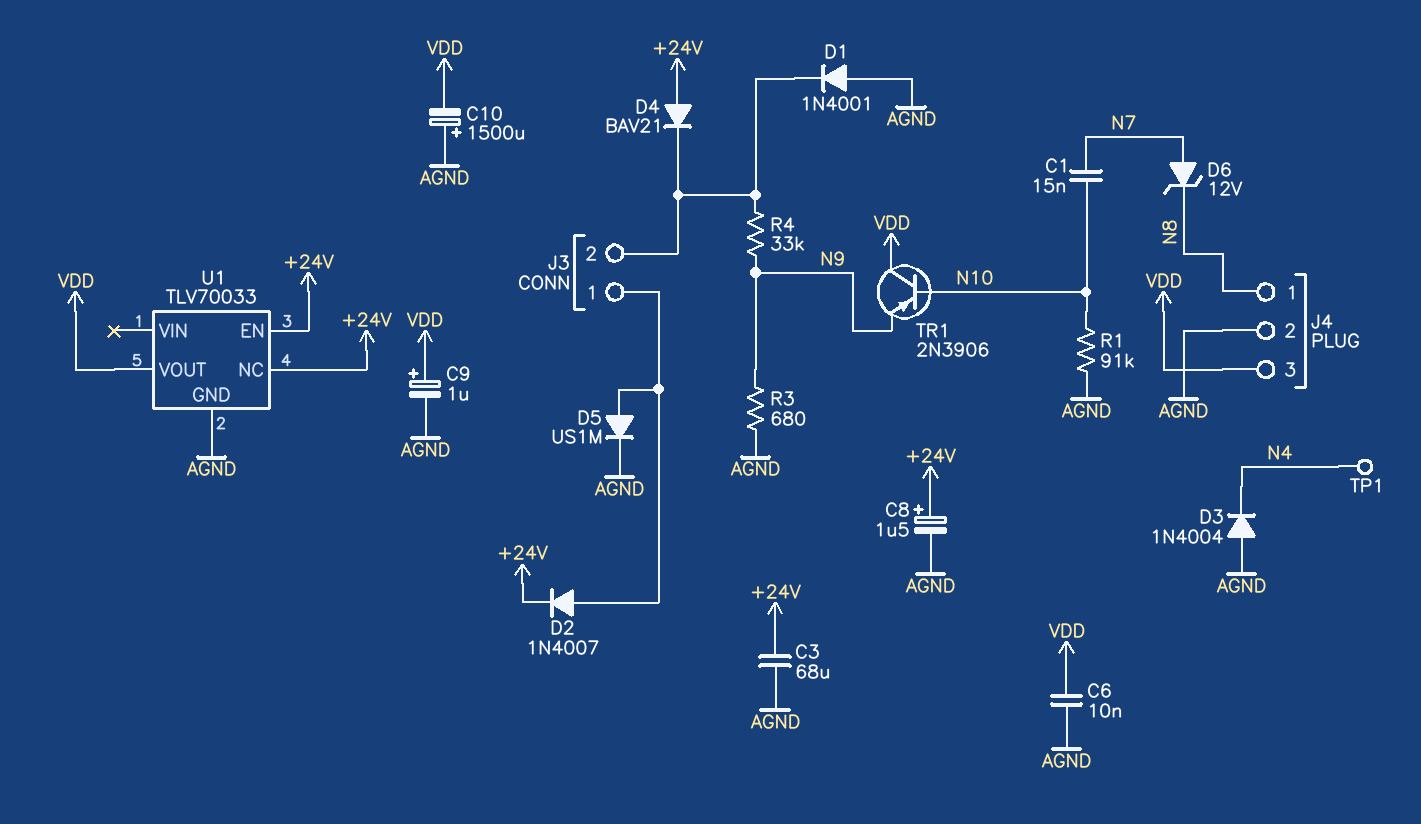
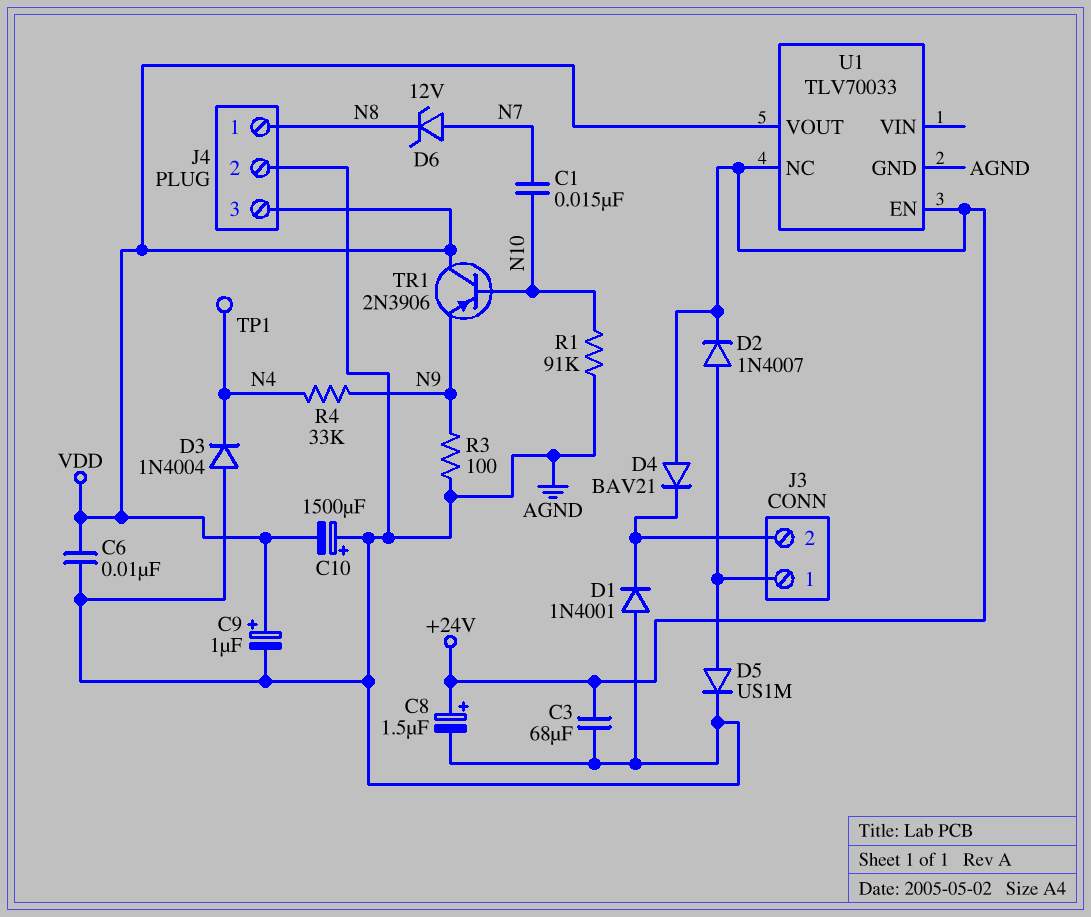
R3: 680 (AGND, N9) -> 100 (AGND, N9)
R4: 33k (J3/2, N9) -> 33k (N4, N9)

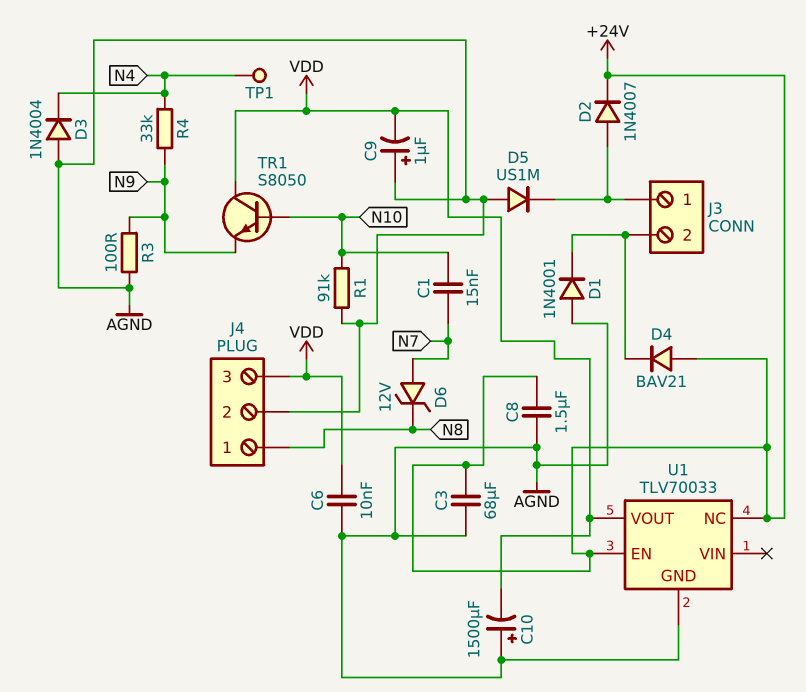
C8: 1.5uF (plus +24V, minus AGND) -> 1.5uF (+24V, AGND)
C9: 1uF (plus VDD, minus AGND) -> 1uF (plus AGND, minus VDD)
D5: diode US1M (A J3/1, K AGND) -> diode US1M (A AGND, K J3/1)
TR1: PNP 2N3906 (B N10, C VDD, E N9) -> NPN S8050 (B N10, C VDD, E N9)

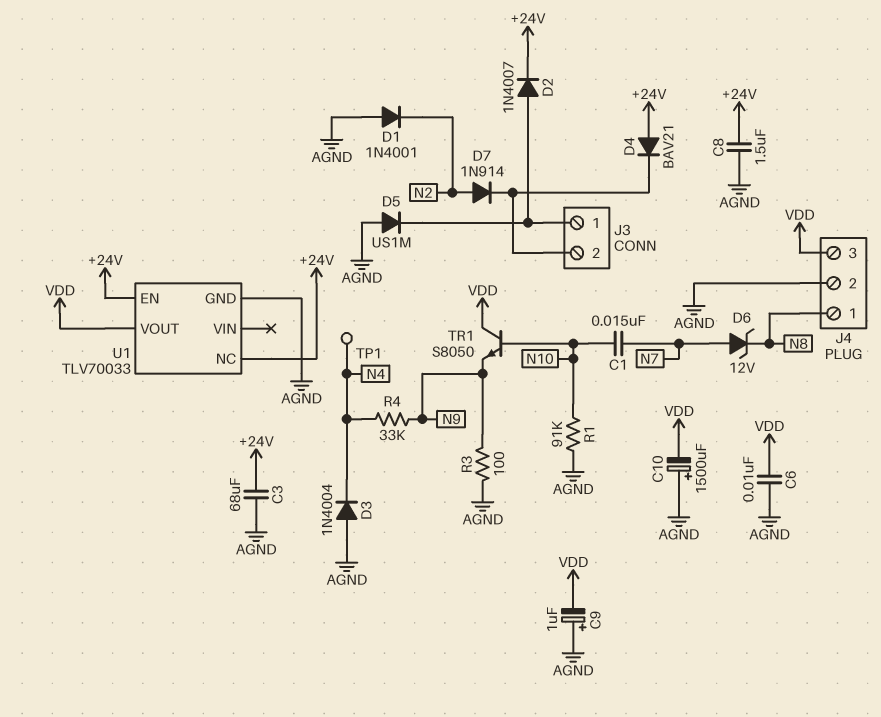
D1: diode 1N4001 (A AGND, K J3/2) -> diode 1N4001 (A AGND, K N2)
D7: none -> diode 1N914 (A N2, K J3/2)

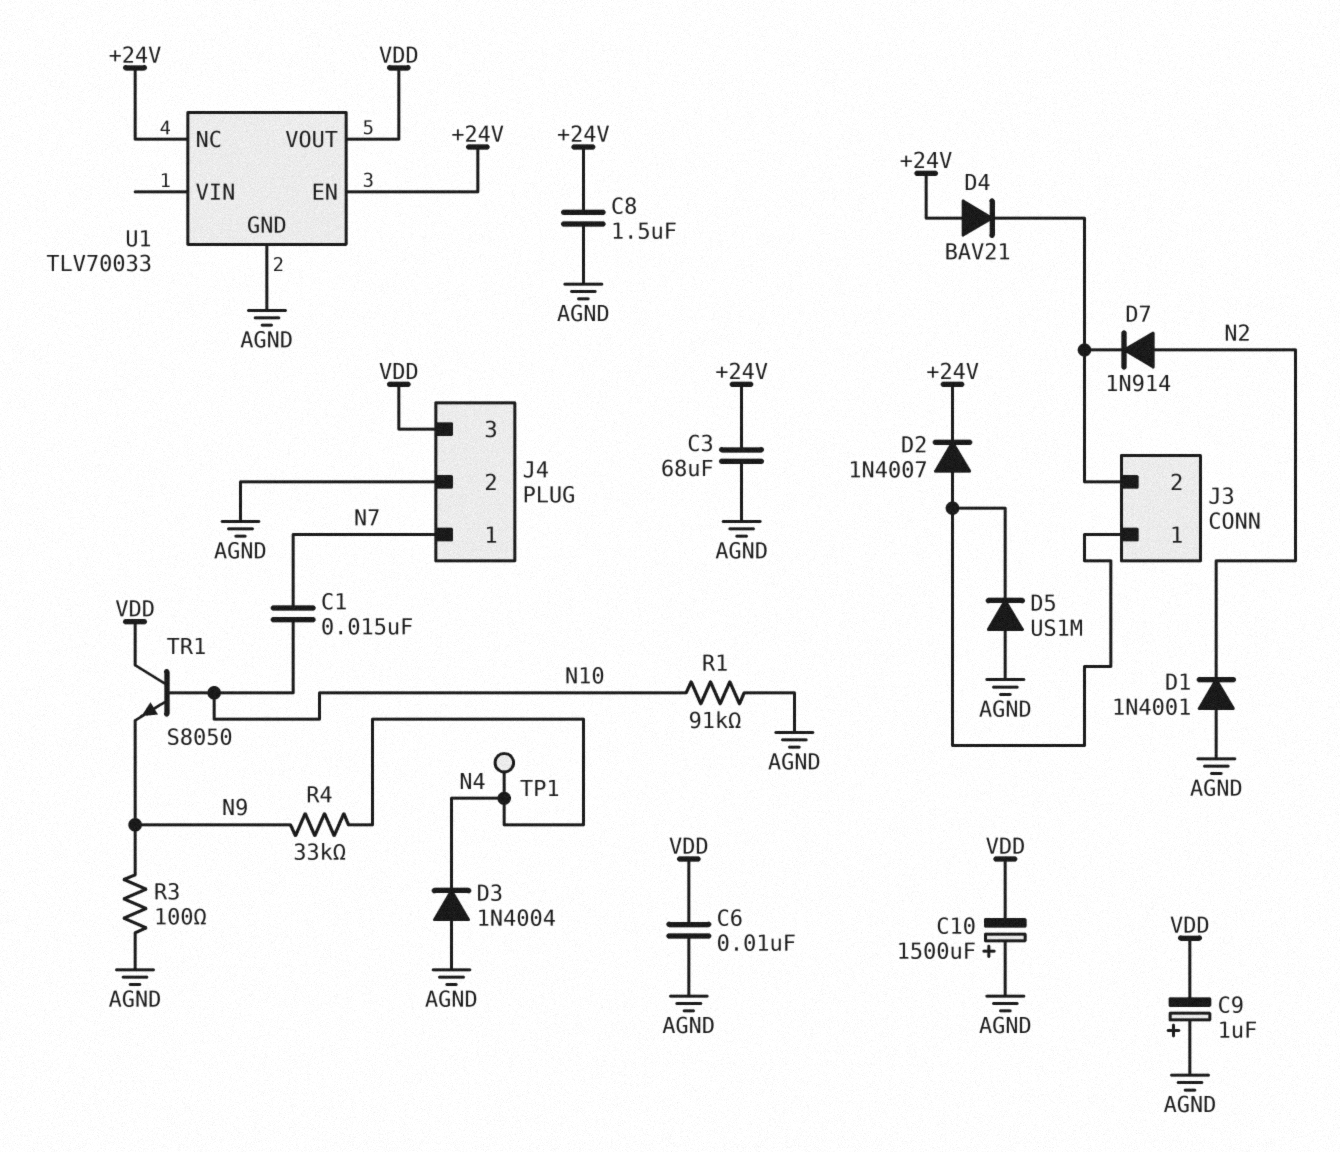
D6: zener 12V (A N7, K N8) -> none
J4 pin 1: N8 -> N7

